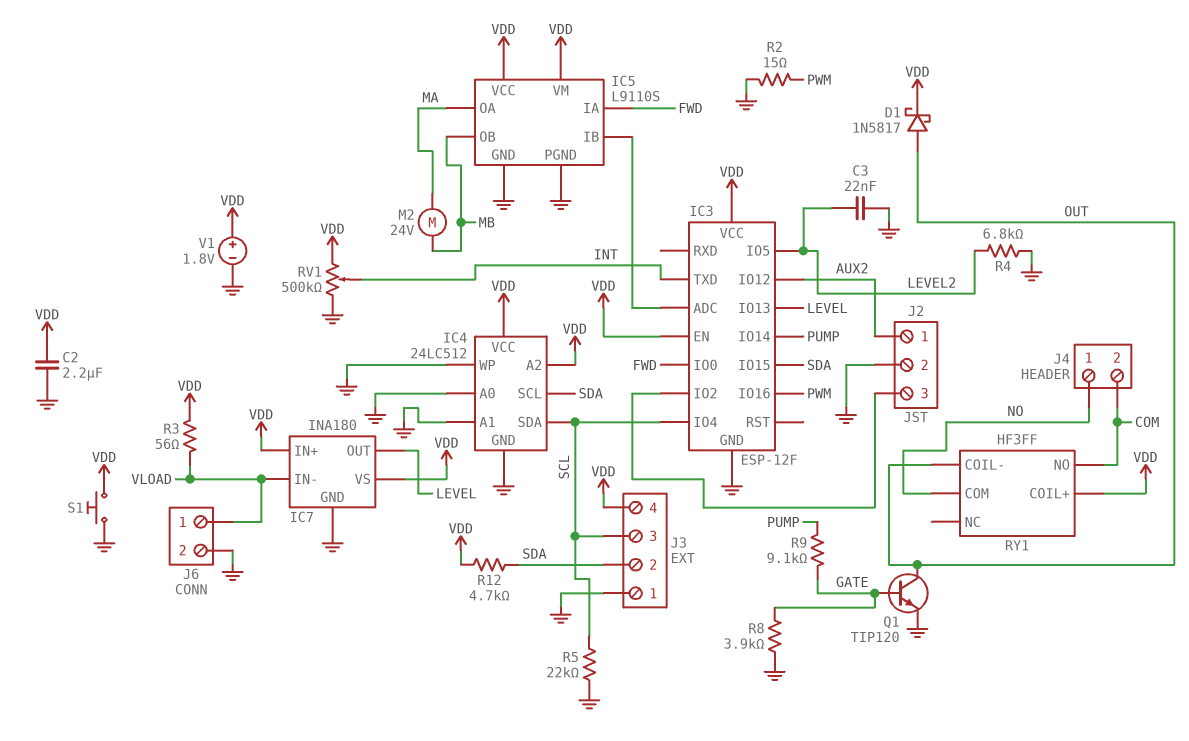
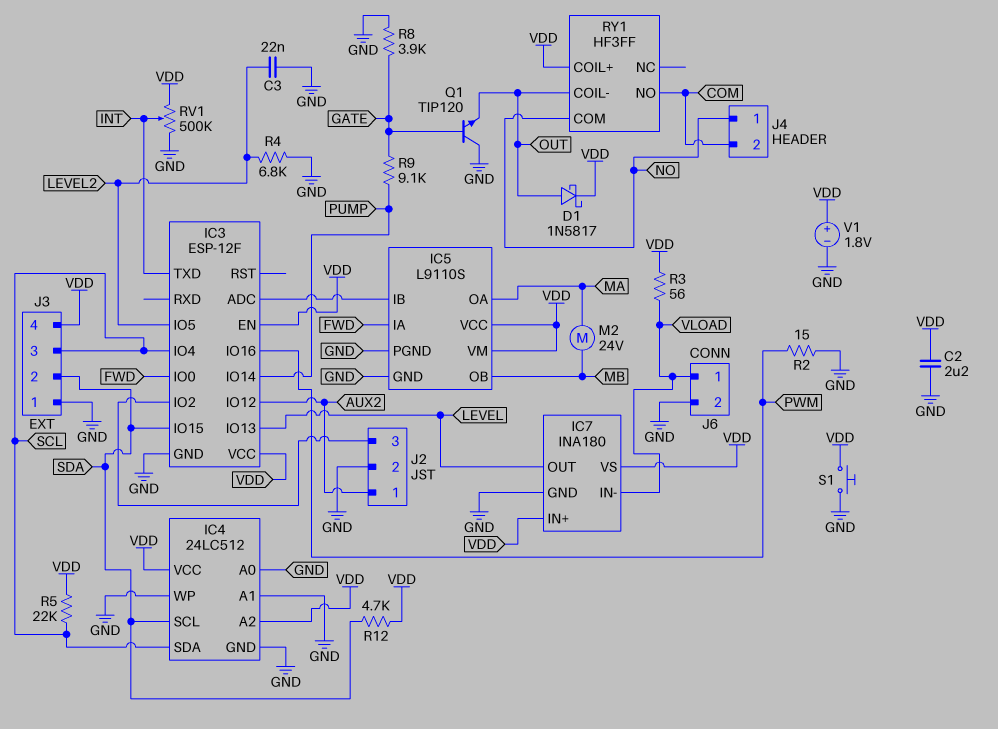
Q1: NPN TIP120 (B GATE, C OUT, E GND) -> NPN TIP120 (B GATE, C GND, E OUT)
R5: 22k (GND, SCL) -> 22k (SCL, VDD)

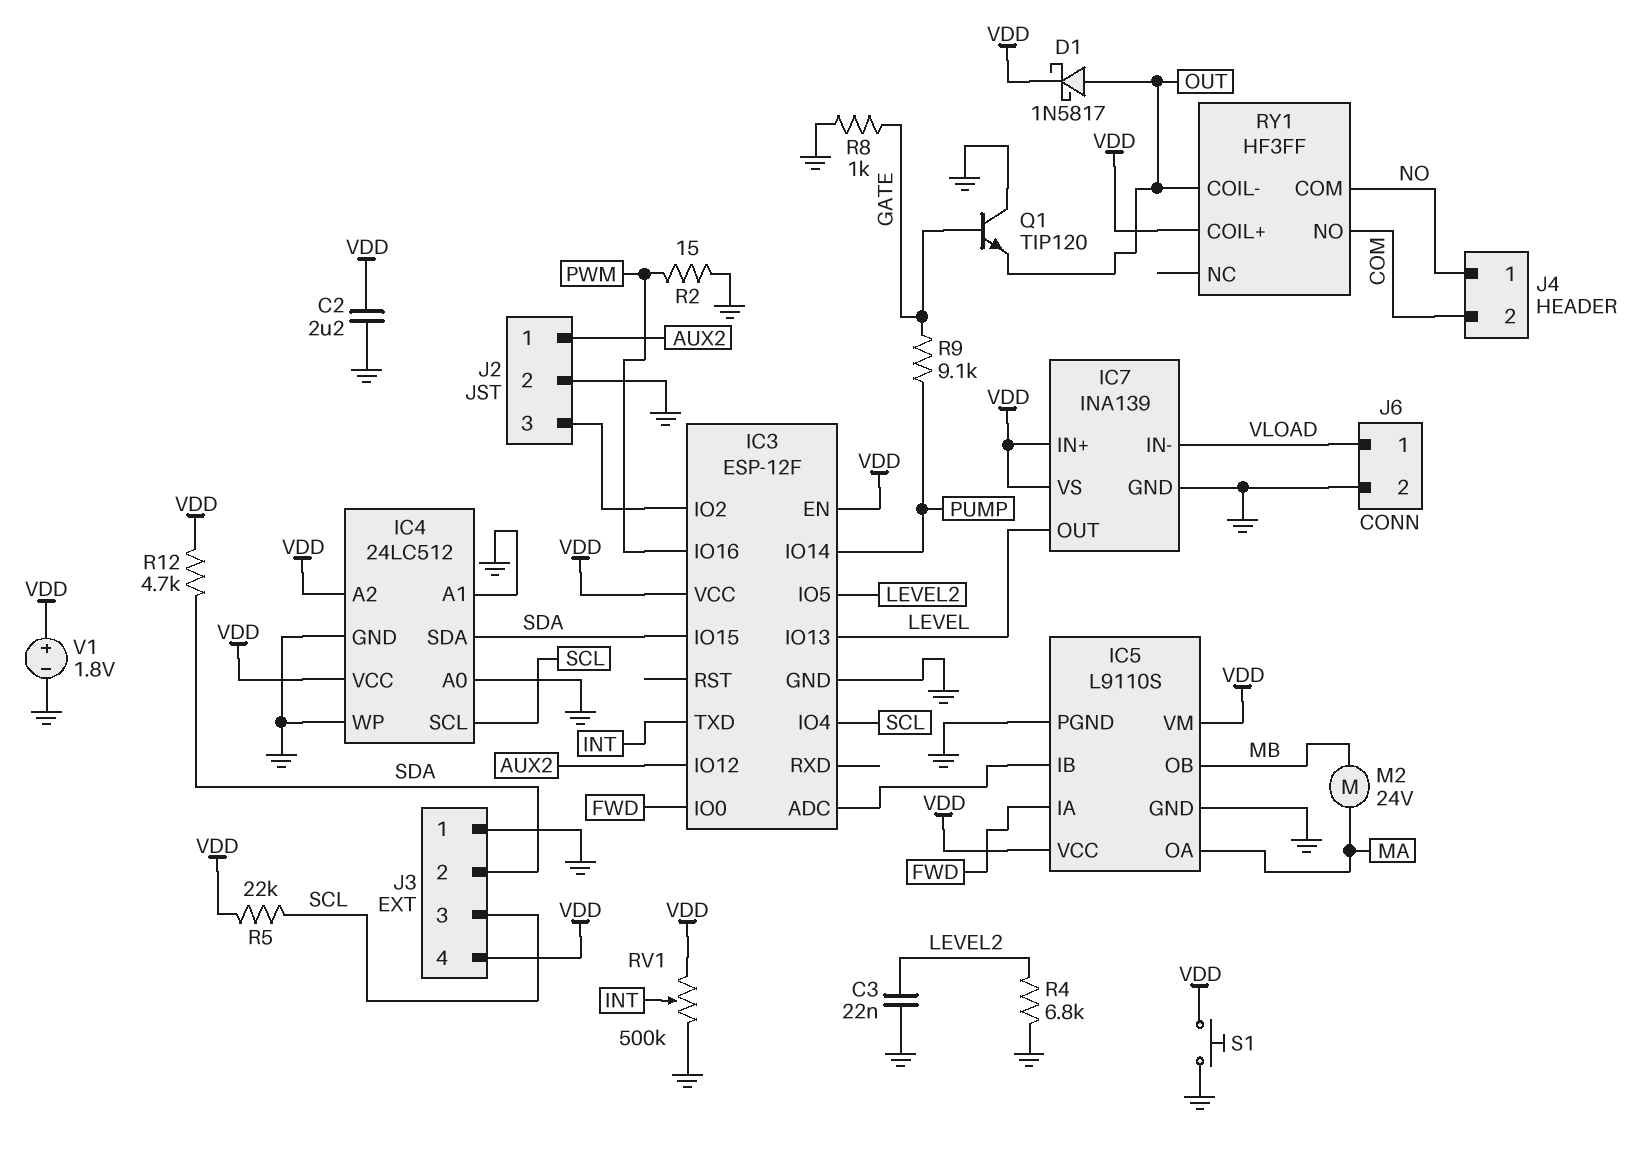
IC4 pin SCL: SDA -> SCL
IC4 pin SDA: SCL -> SDA
IC7: INA180 -> INA139
R3: 56 (VDD, VLOAD) -> none
R8: 3.9k (GATE, GND) -> 1k (GATE, GND)

